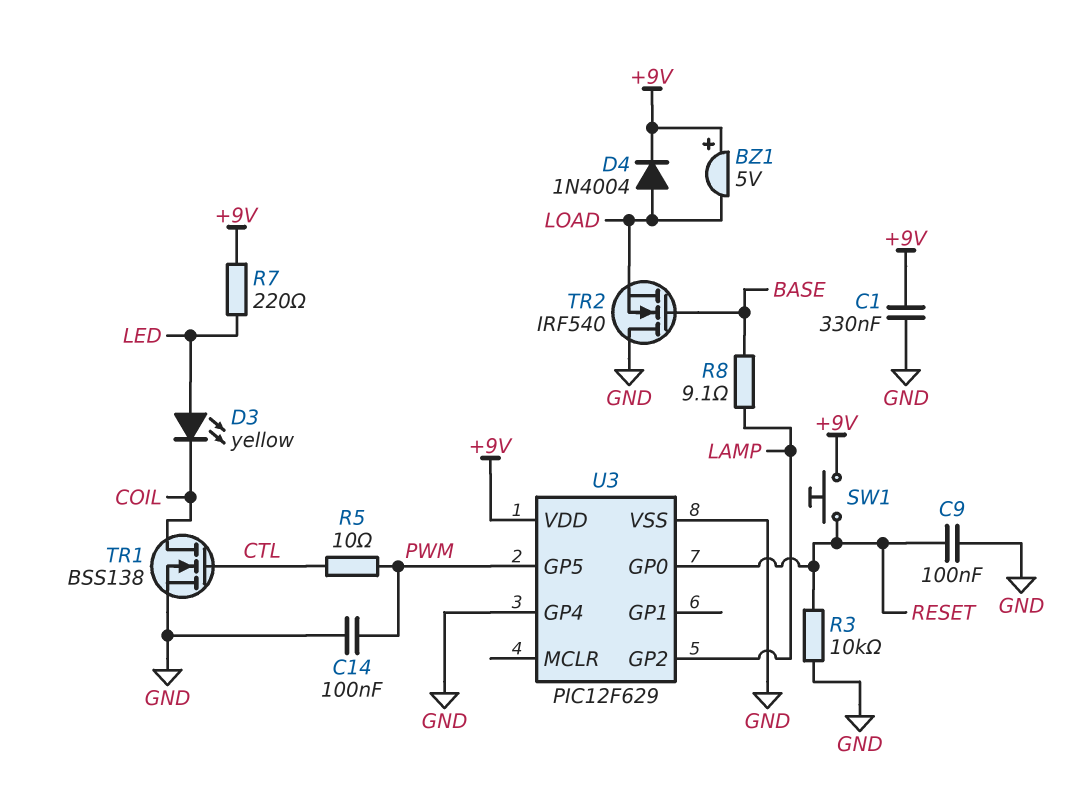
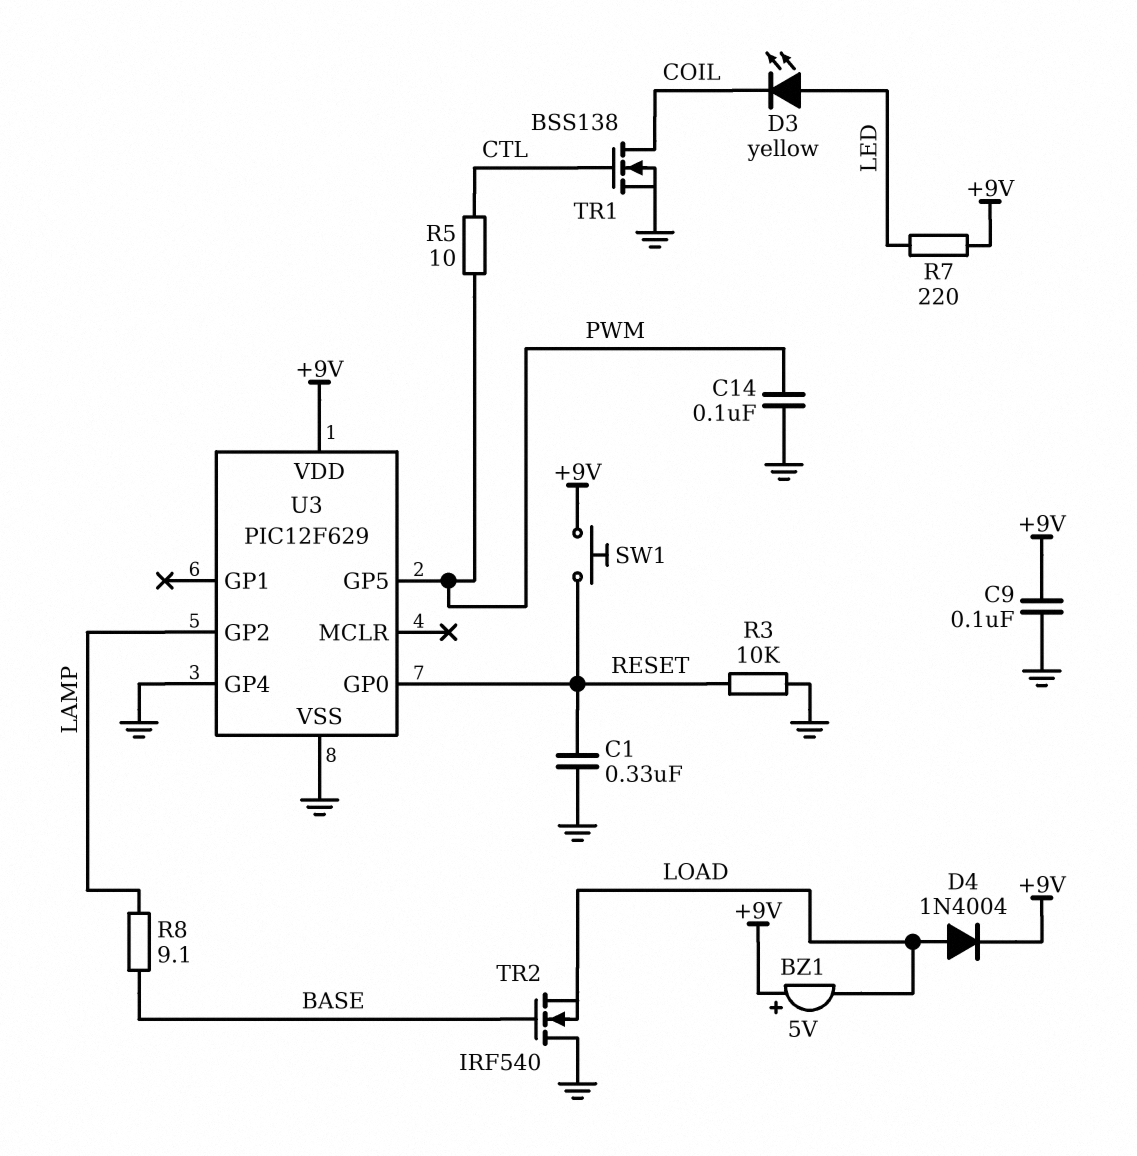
C1: 330nF (+9V, GND) -> 330nF (GND, RESET)
C9: 100nF (GND, RESET) -> 100nF (+9V, GND)

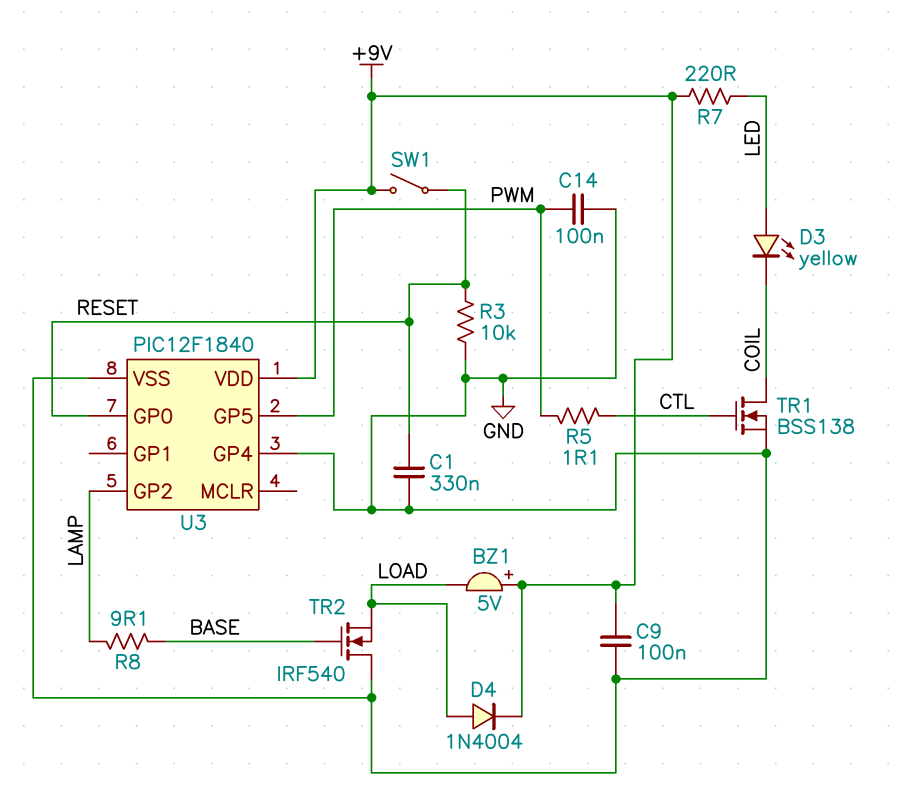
R5: 10 (CTL, PWM) -> 1.1 (CTL, PWM)
SW1: button (+9V, RESET) -> switch (+9V, RESET)
U3: PIC12F629 -> PIC12F1840

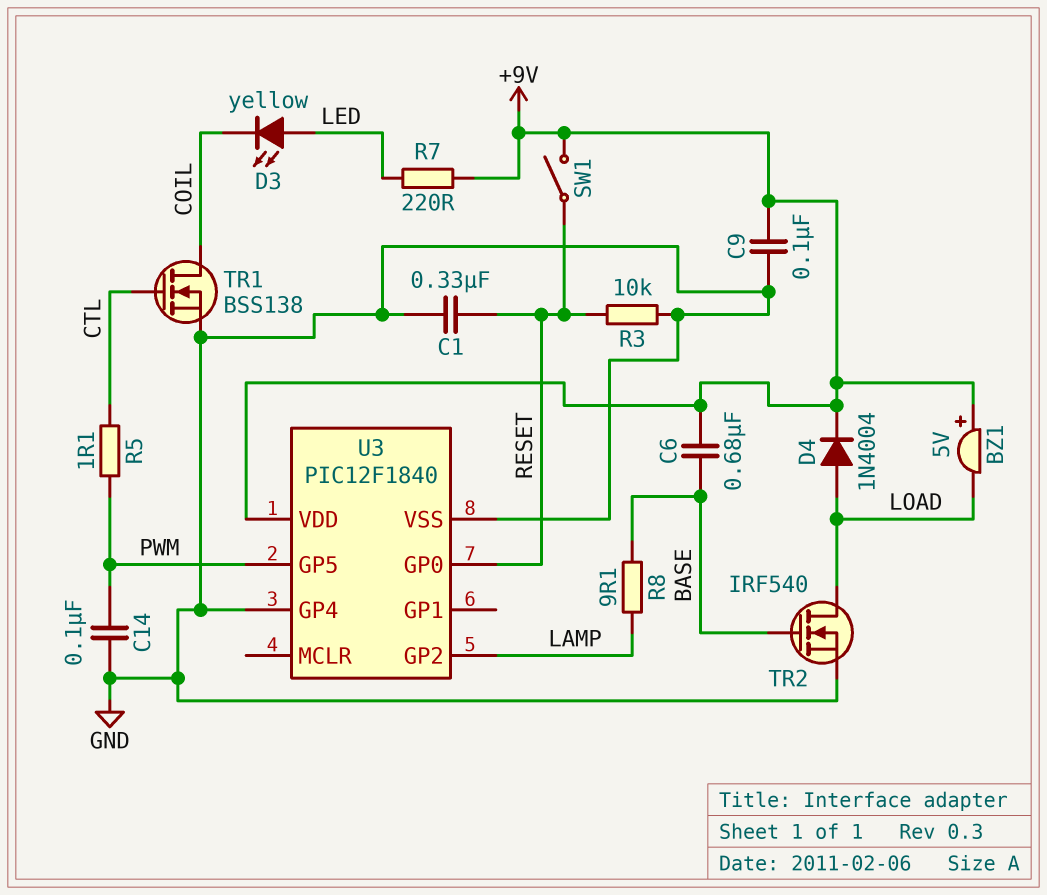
C6: none -> 680nF (+9V, BASE)
TR2: NMOS IRF540 (G BASE, D GND, S LOAD) -> NMOS IRF540 (G BASE, D LOAD, S GND)

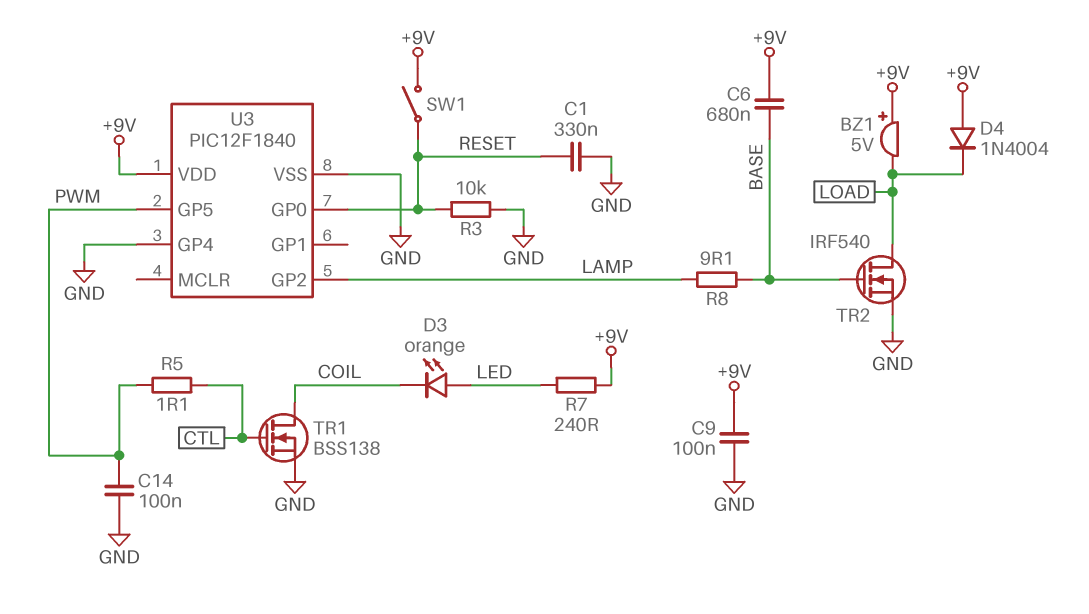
D3: LED yellow (A LED, K COIL) -> LED orange (A LED, K COIL)
D4: diode 1N4004 (A LOAD, K +9V) -> diode 1N4004 (A +9V, K LOAD)
R7: 220 (+9V, LED) -> 240 (+9V, LED)

